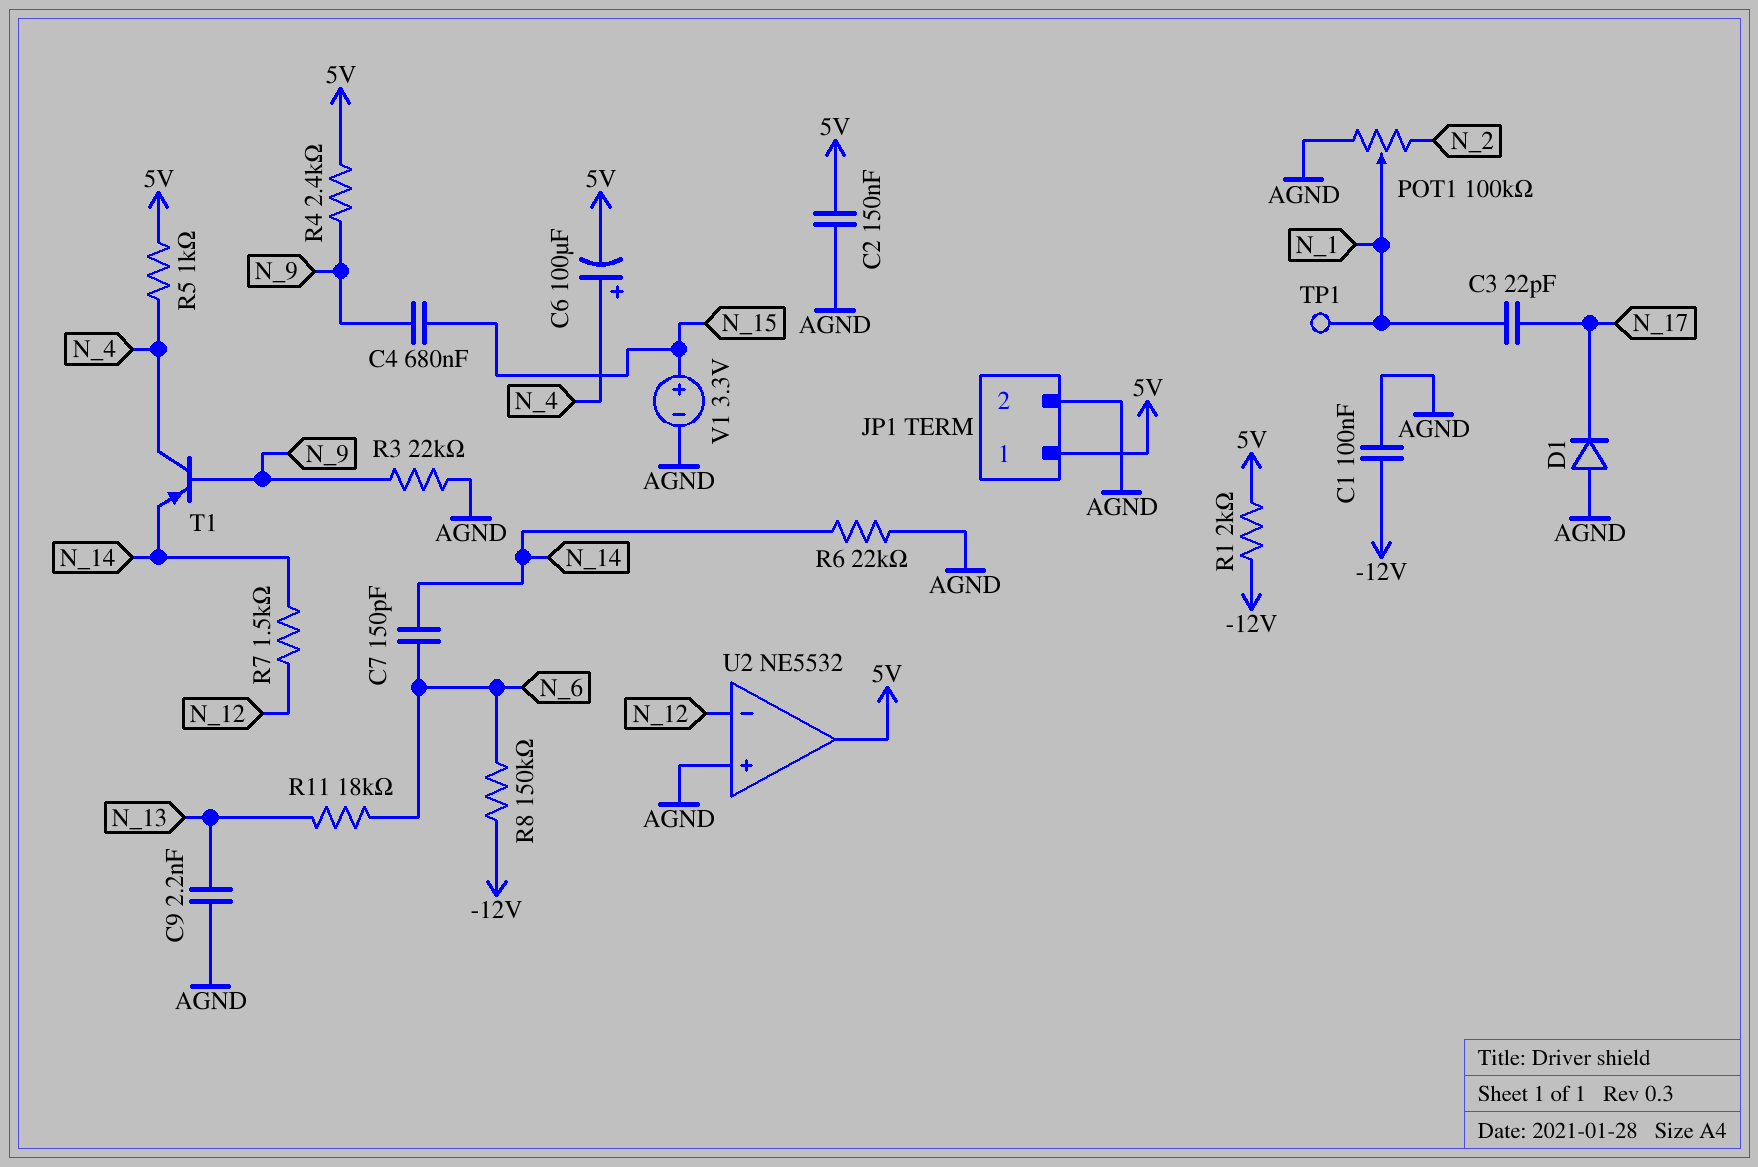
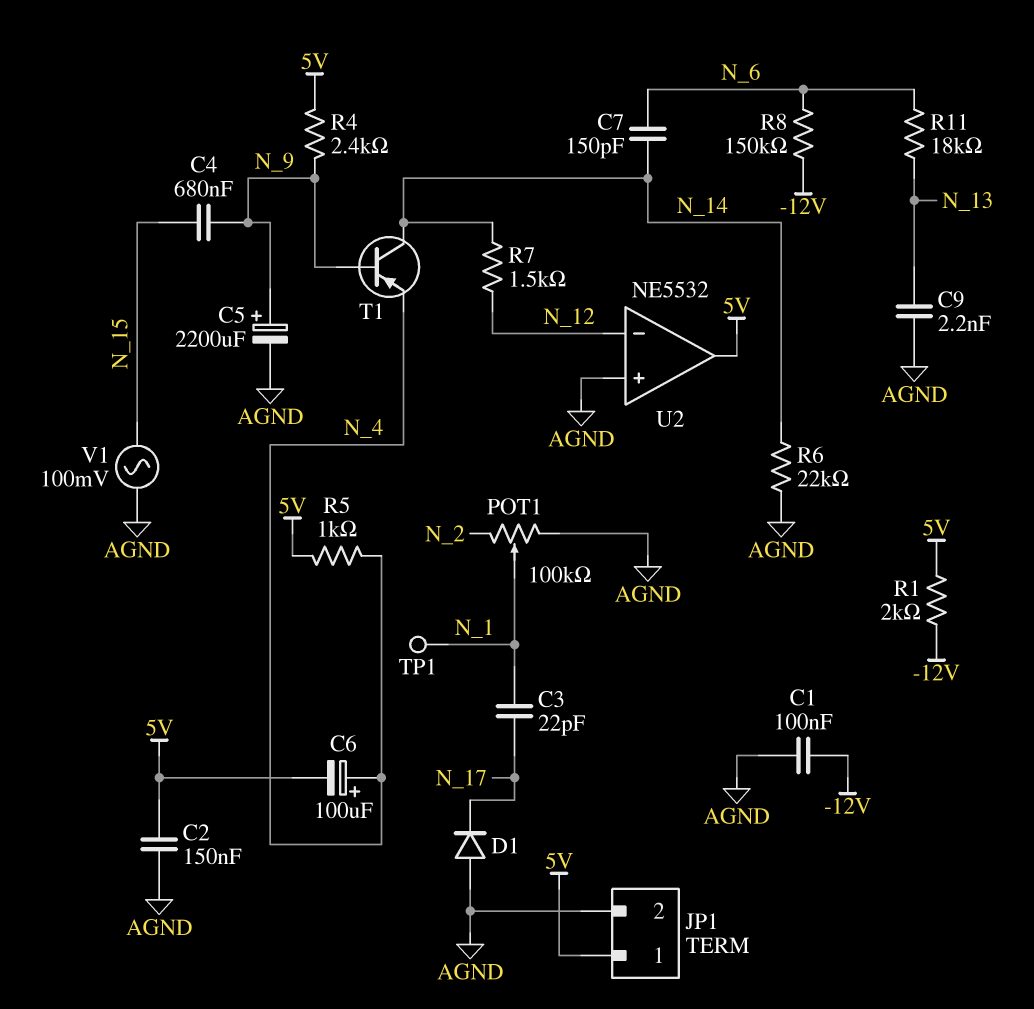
C5: none -> 2200uF (plus N_9, minus AGND)
R3: 22k (AGND, N_9) -> none
T1: PNP (B N_9, C N_4, E N_14) -> PNP (B N_9, C N_14, E N_4)
V1: 3.3V (plus N_15, minus AGND) -> AC 100mV (AGND, N_15)

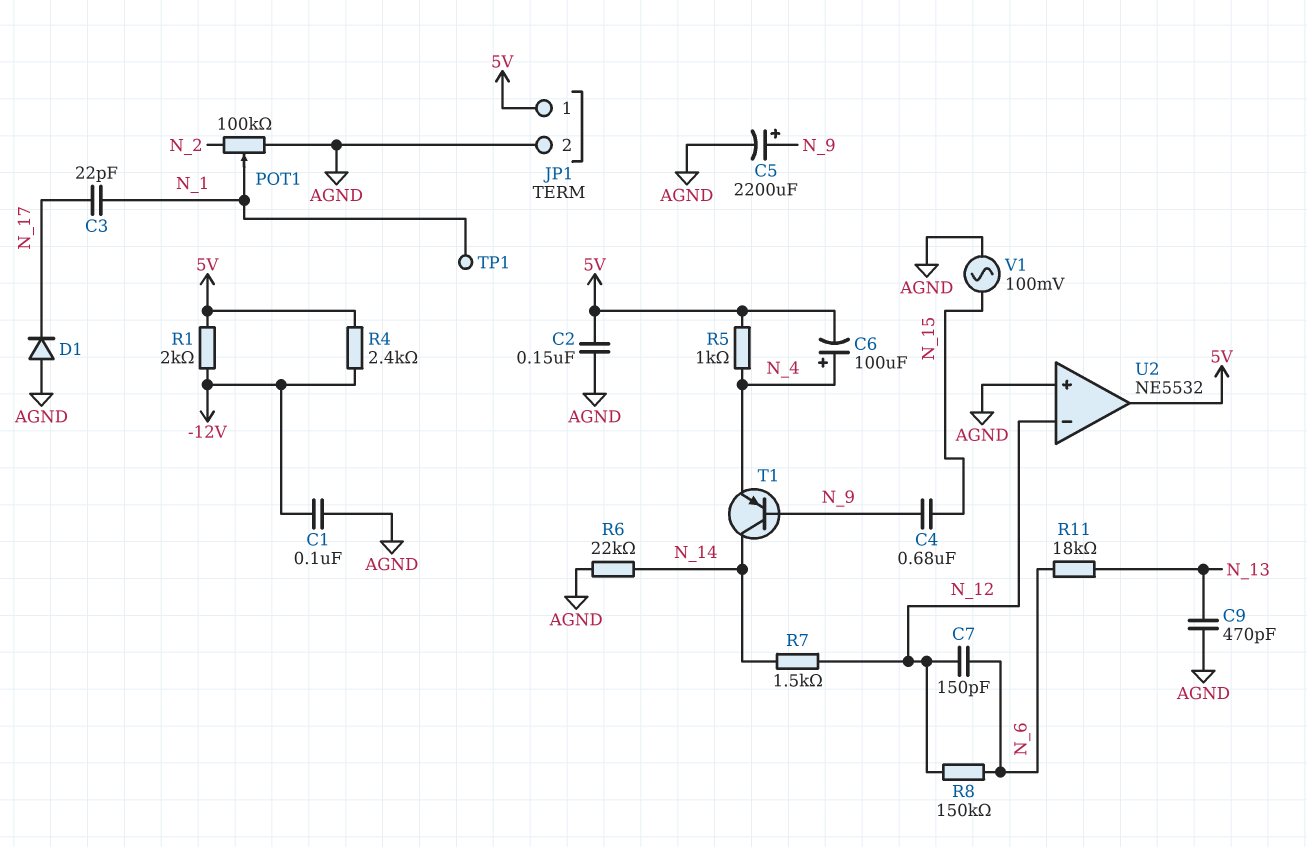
C7: 150pF (N_6, N_14) -> 150pF (N_6, N_12)
C9: 2.2nF (AGND, N_13) -> 470pF (AGND, N_13)
R4: 2.4k (5V, N_9) -> 2.4k (-12V, 5V)
R8: 150k (-12V, N_6) -> 150k (N_6, N_12)

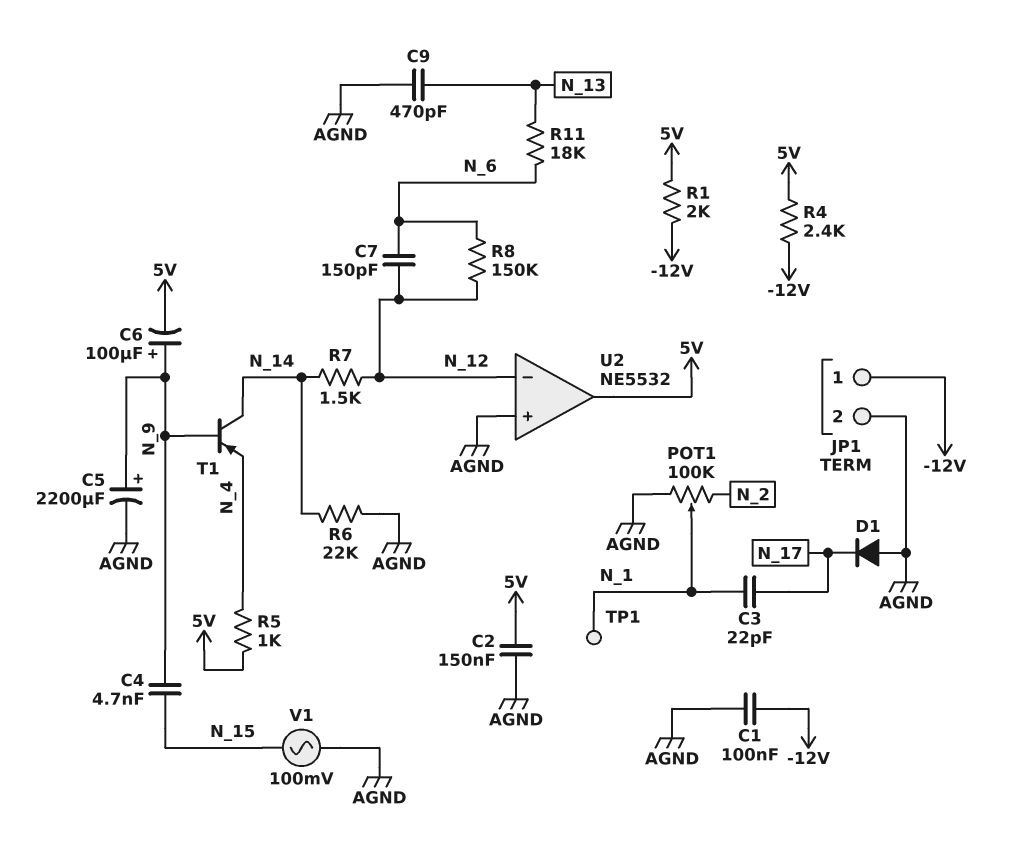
C4: 680nF (N_9, N_15) -> 4.7nF (N_9, N_15)
C6: 100uF (plus N_4, minus 5V) -> 100uF (plus N_9, minus 5V)
JP1 pin 1: 5V -> -12V

